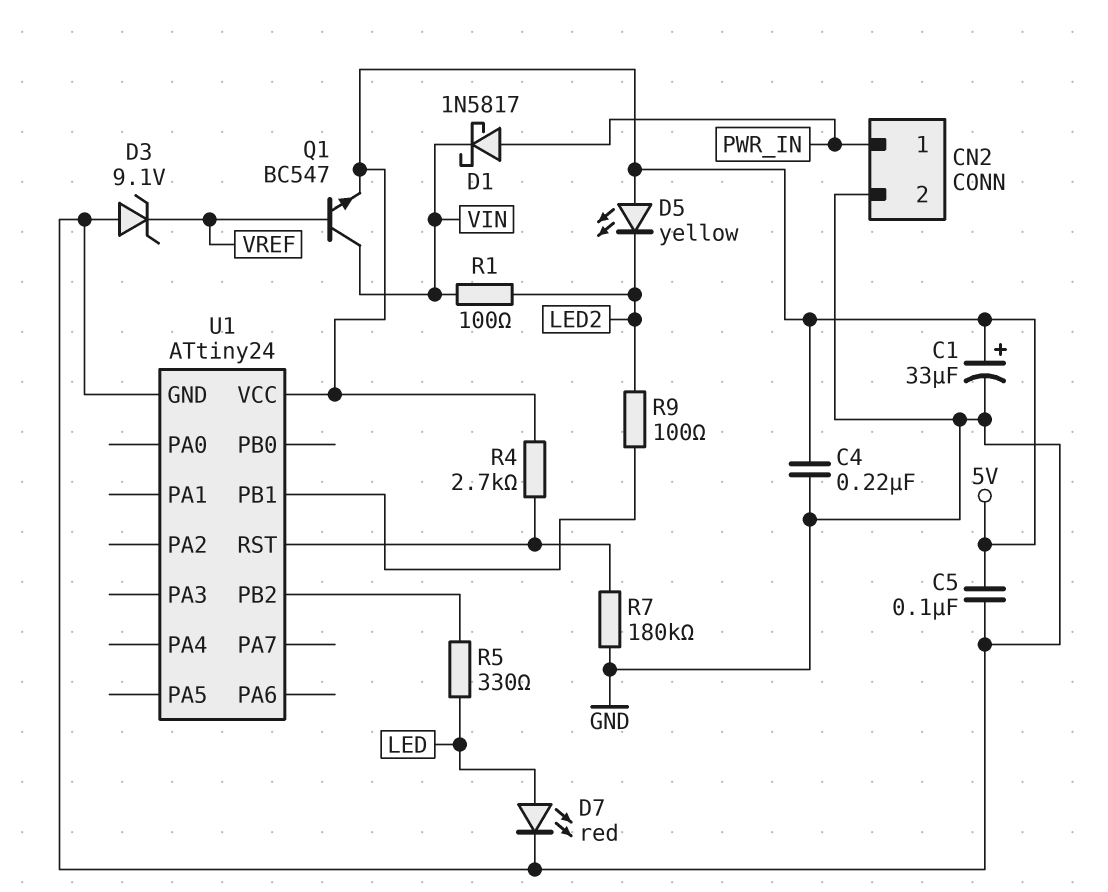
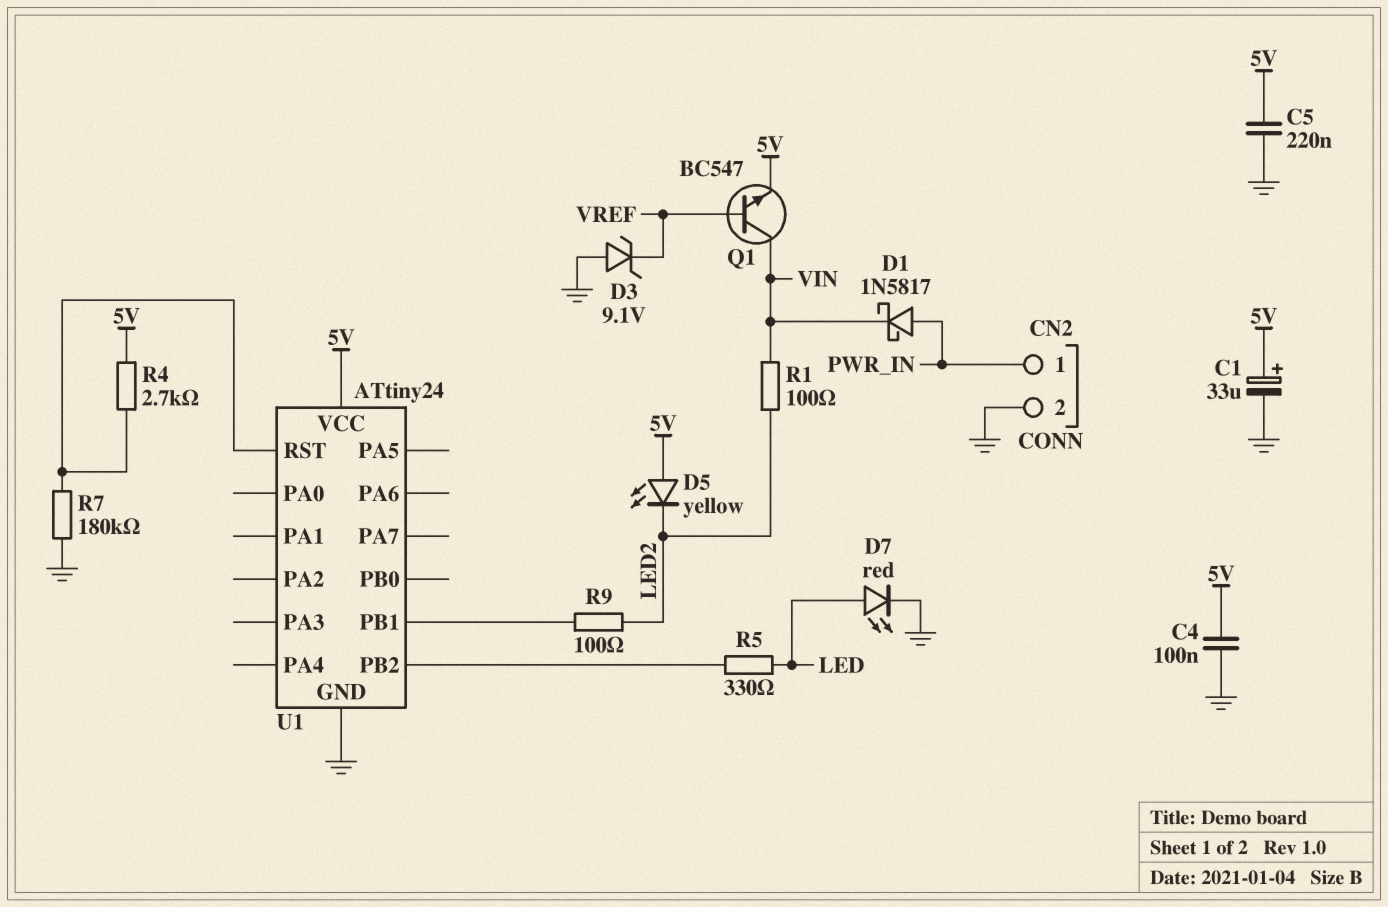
C4: 220nF (5V, GND) -> 100nF (5V, GND)
C5: 100nF (5V, GND) -> 220nF (5V, GND)

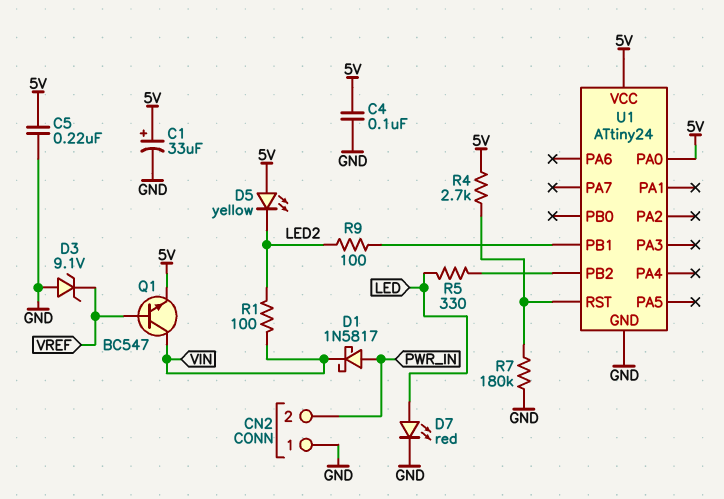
CN2 pin 1: PWR_IN -> GND
CN2 pin 2: GND -> PWR_IN
U1 pin PA0: none -> 5V

